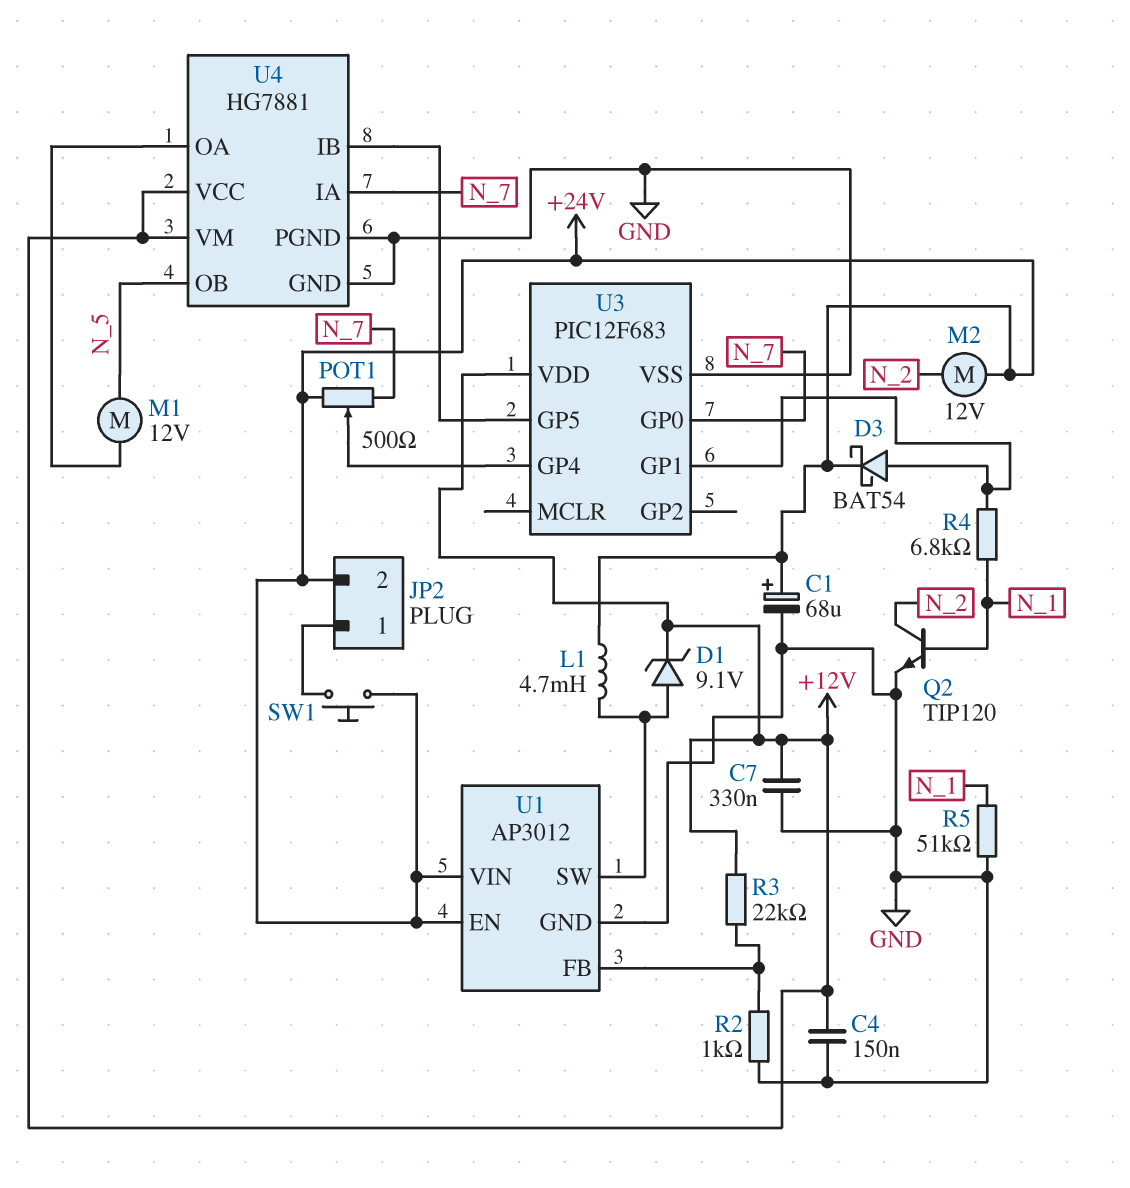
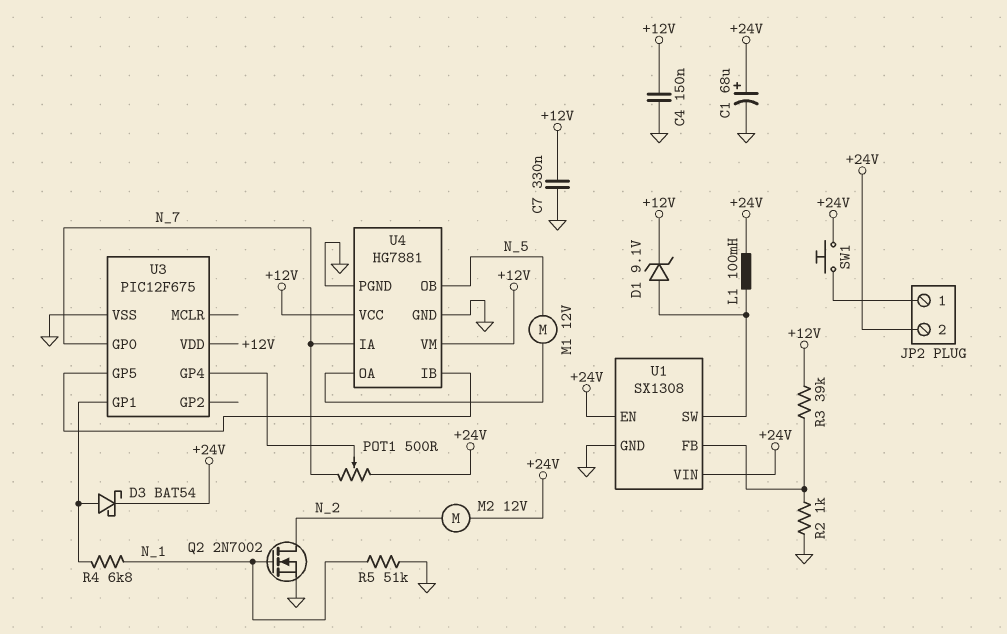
L1: 4.7mH (+24V, U1/SW) -> 100mH (+24V, U1/SW)
Q2: NPN TIP120 (B N_1, C N_2, E GND) -> NMOS 2N7002 (G N_1, D N_2, S GND)
R3: 22k (+12V, U1/FB) -> 39k (+12V, U1/FB)
U1: AP3012 -> SX1308
U3: PIC12F683 -> PIC12F675

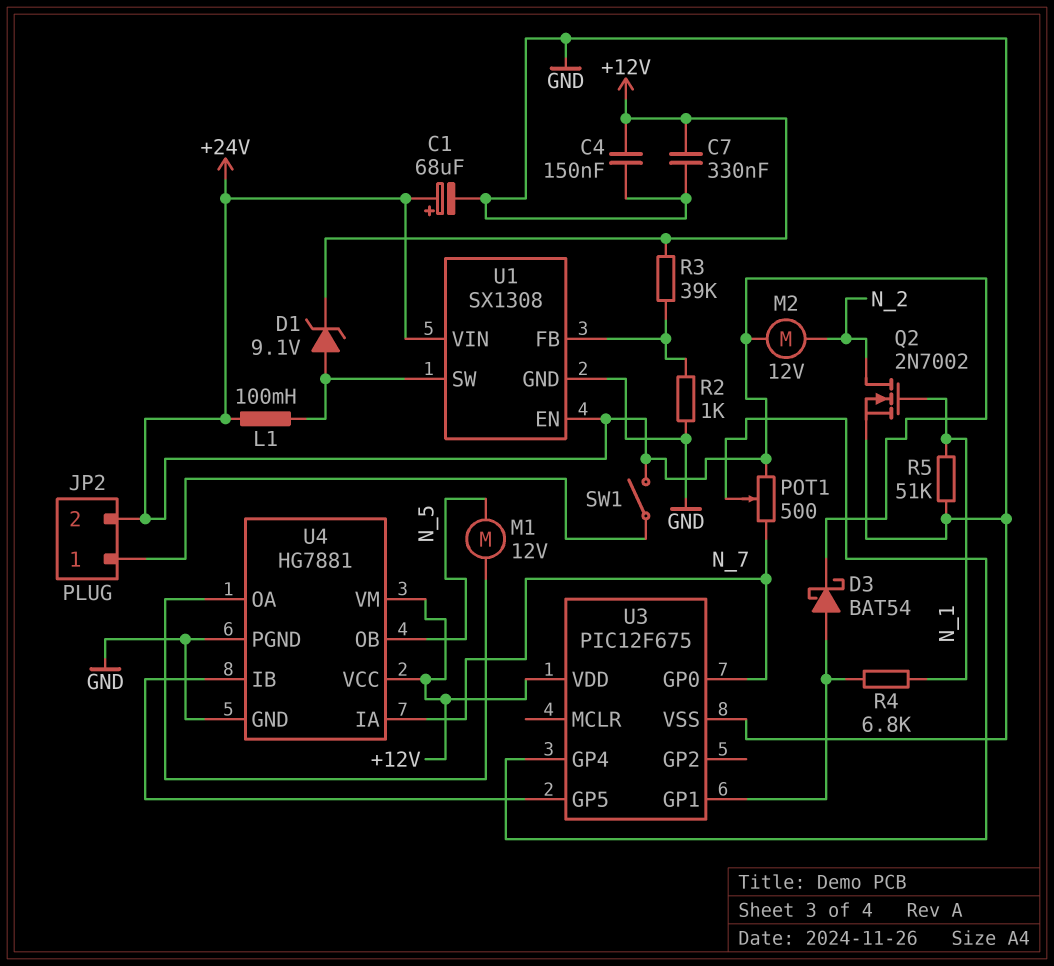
SW1: button (+24V, JP2/1) -> switch (+24V, JP2/1)

